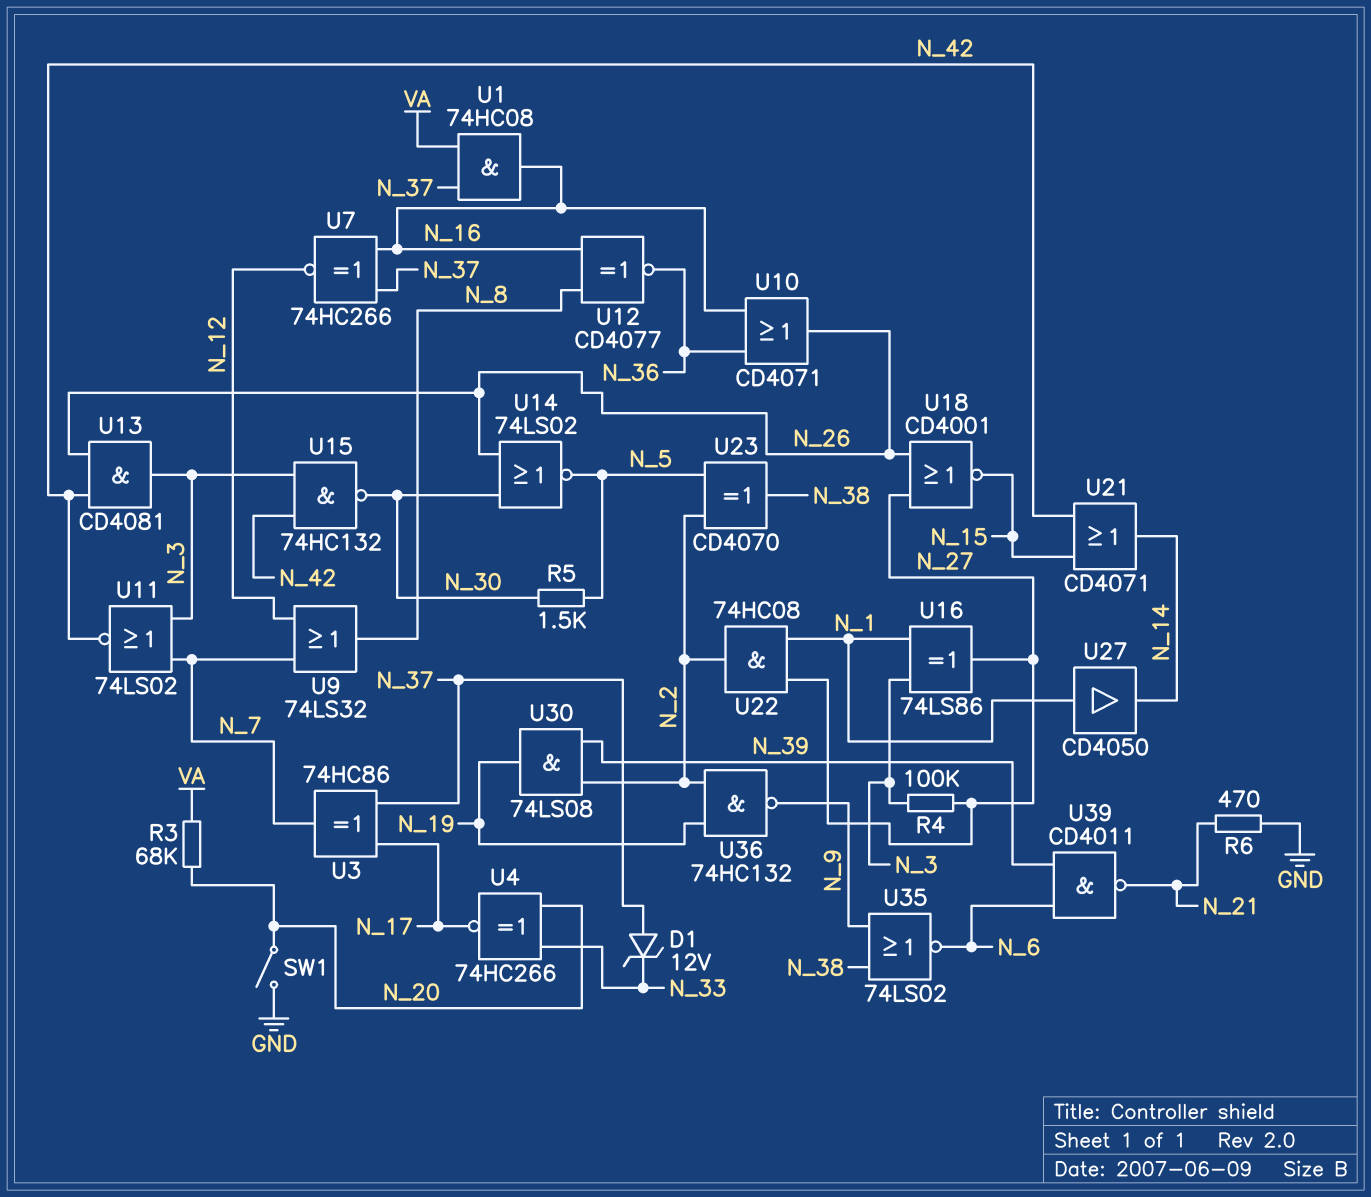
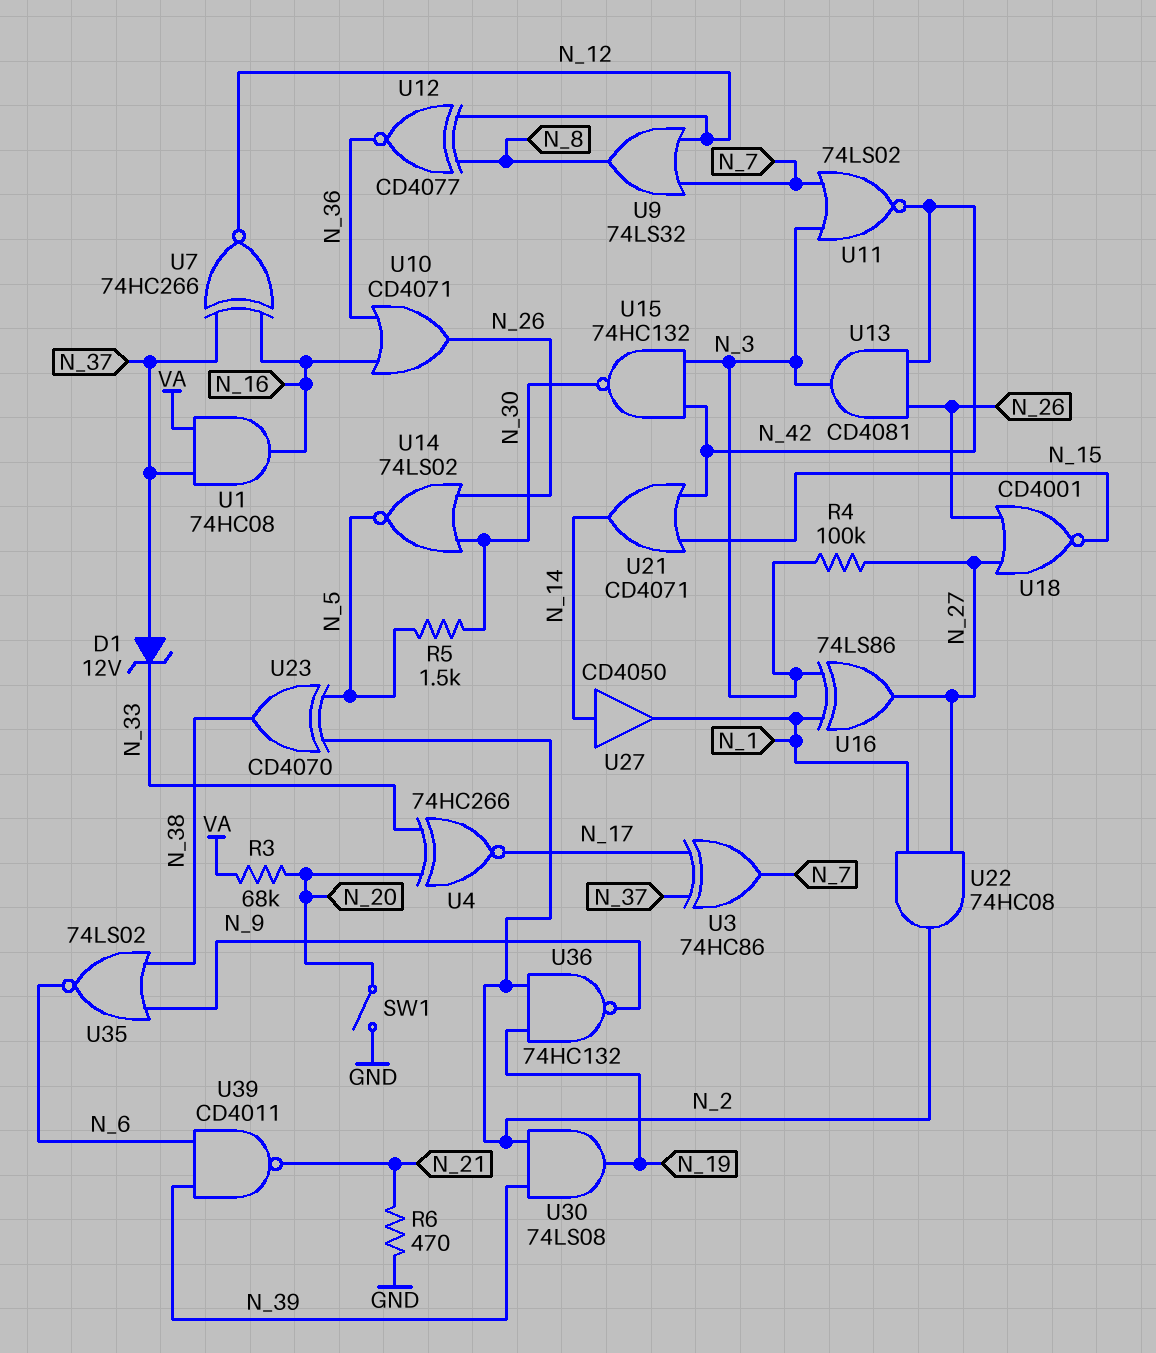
U12: XNOR CD4077 (in N_8, in N_16, out N_36) -> XNOR CD4077 (in N_8, in N_12, out N_36)
U27: buffer CD4050 (in N_1, out N_14) -> buffer CD4050 (in N_14, out N_1)

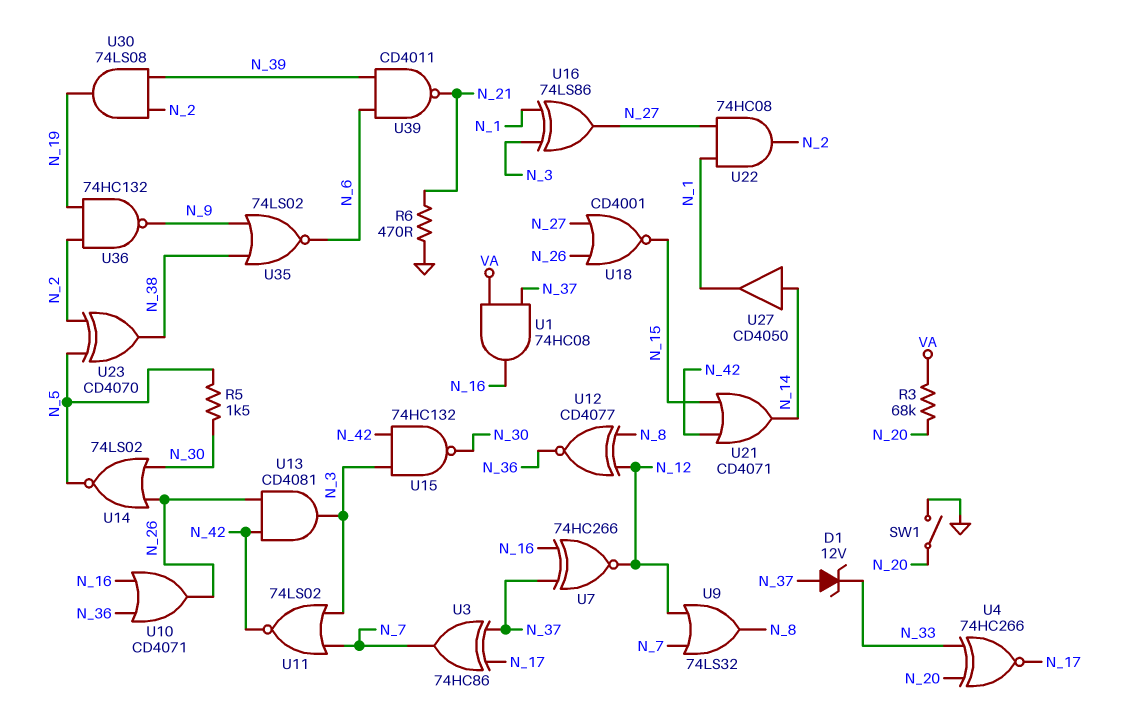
R4: 100k (N_3, N_27) -> none

